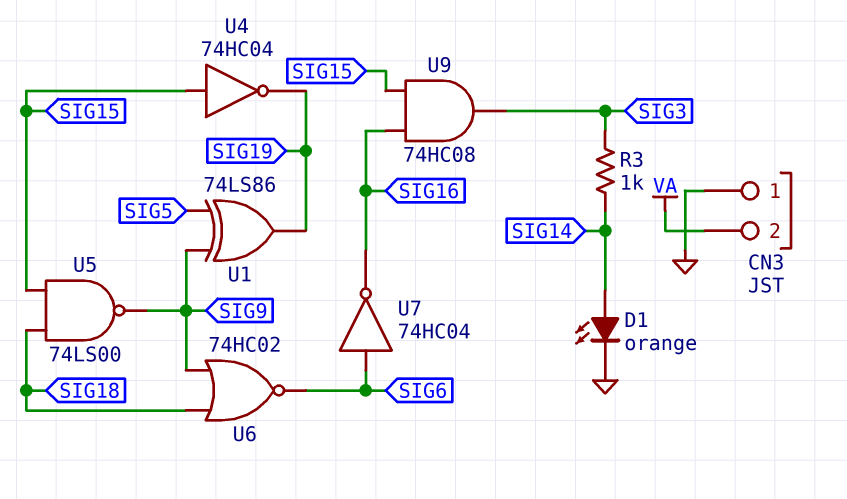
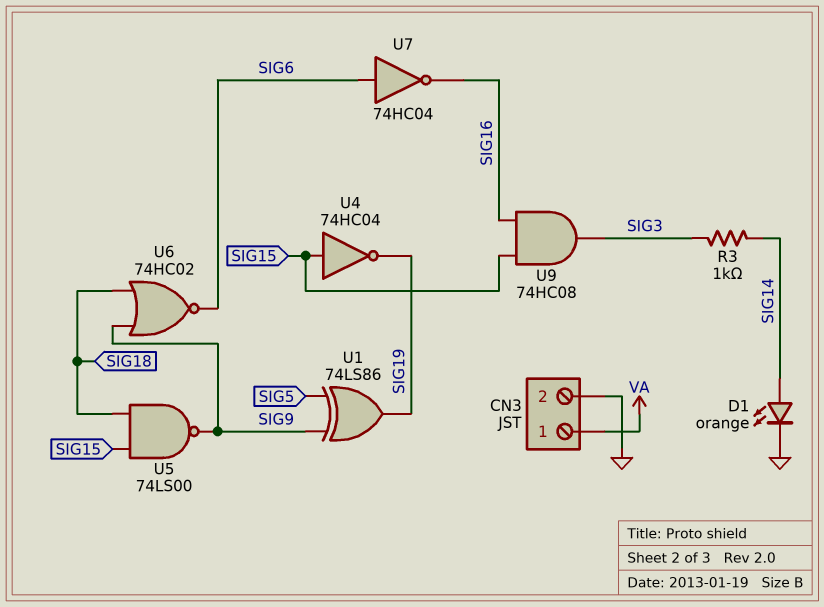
CN3 pin 1: GND -> VA
CN3 pin 2: VA -> GND

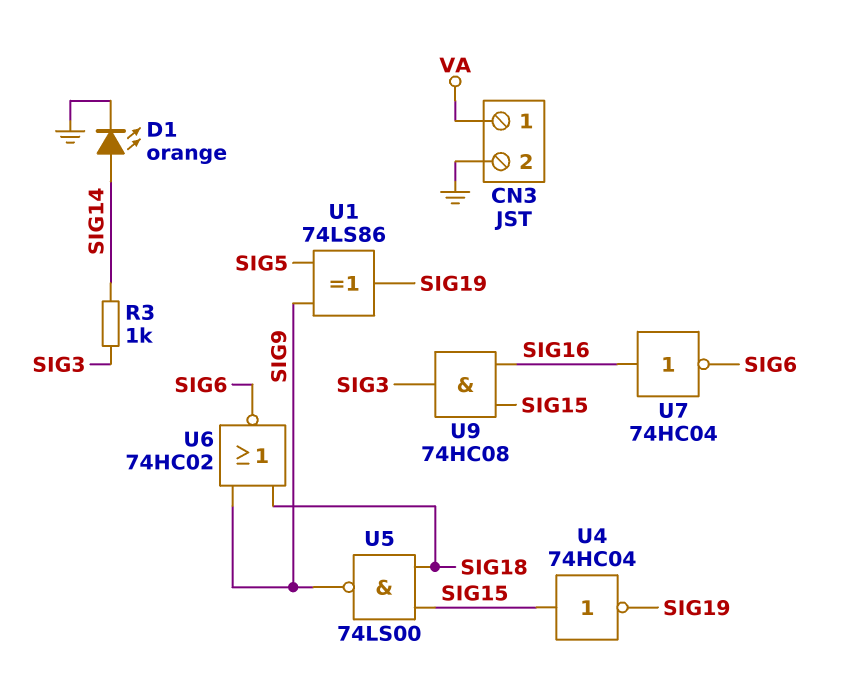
U7: NOT 74HC04 (in SIG6, out SIG16) -> NOT 74HC04 (in SIG16, out SIG6)

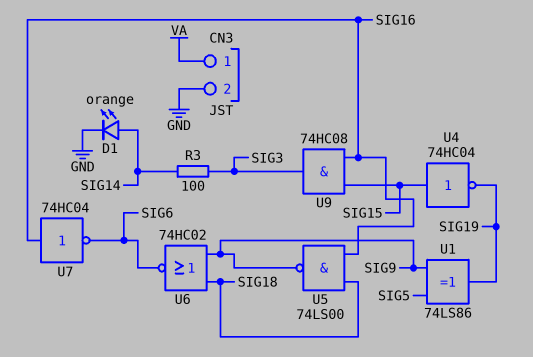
R3: 1k (SIG3, SIG14) -> 100 (SIG3, SIG14)
U5: NAND 74LS00 (in SIG15, in SIG18, out SIG9) -> NAND 74LS00 (in SIG16, in SIG18, out SIG9)

